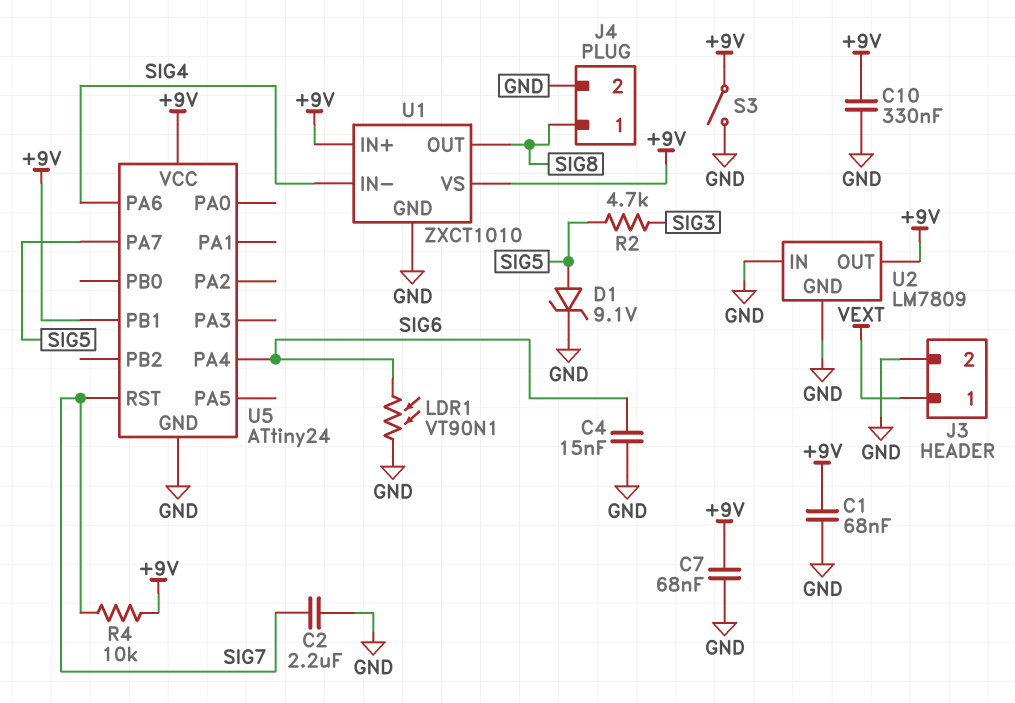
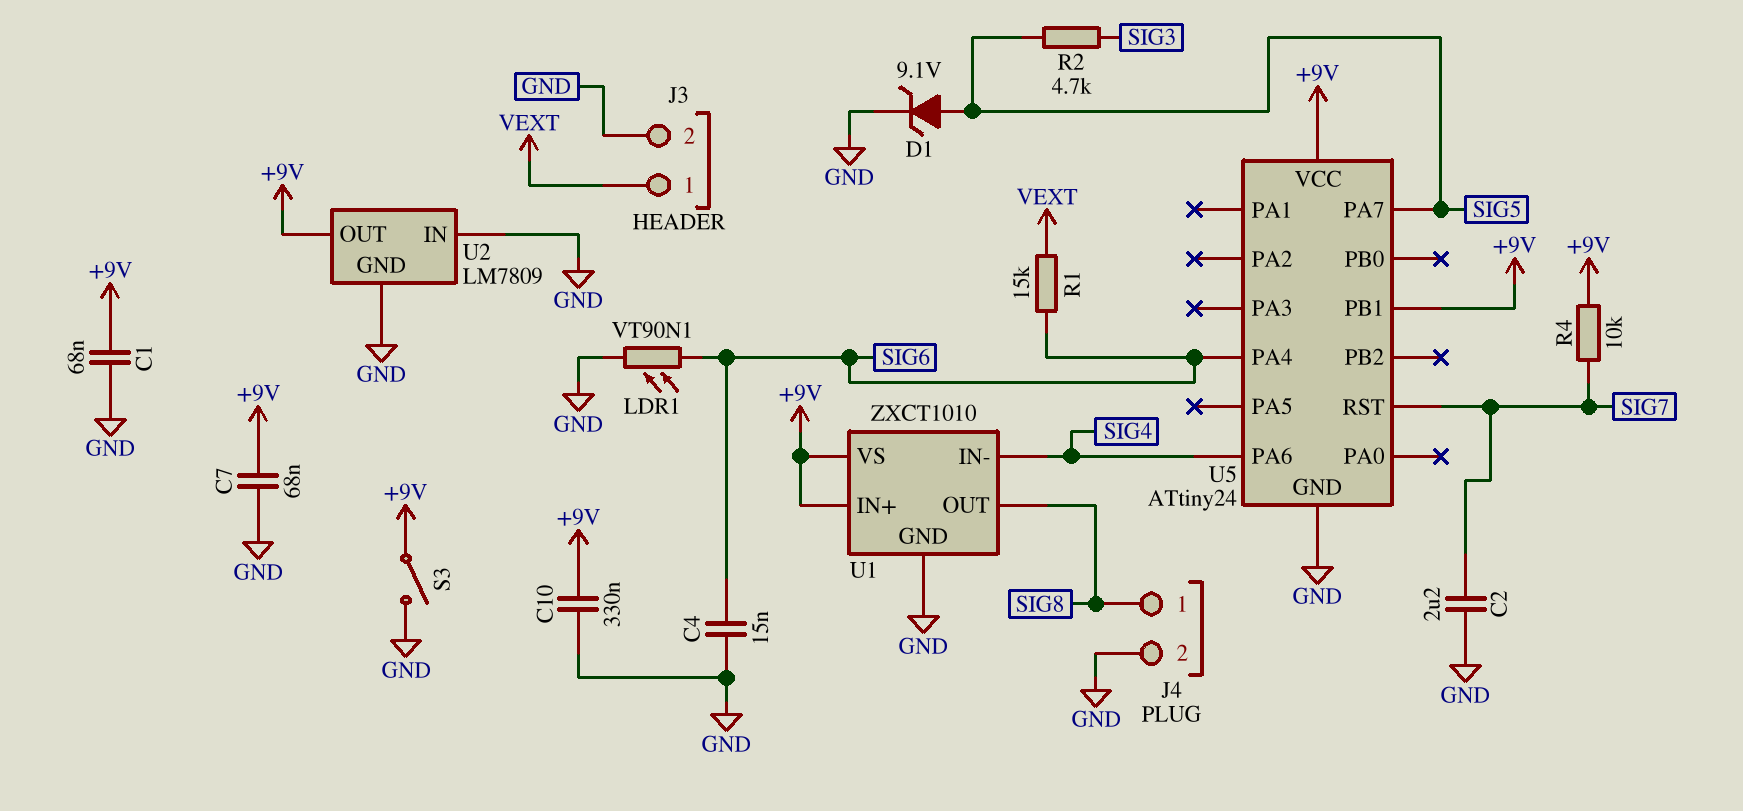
R1: none -> 15k (SIG6, VEXT)

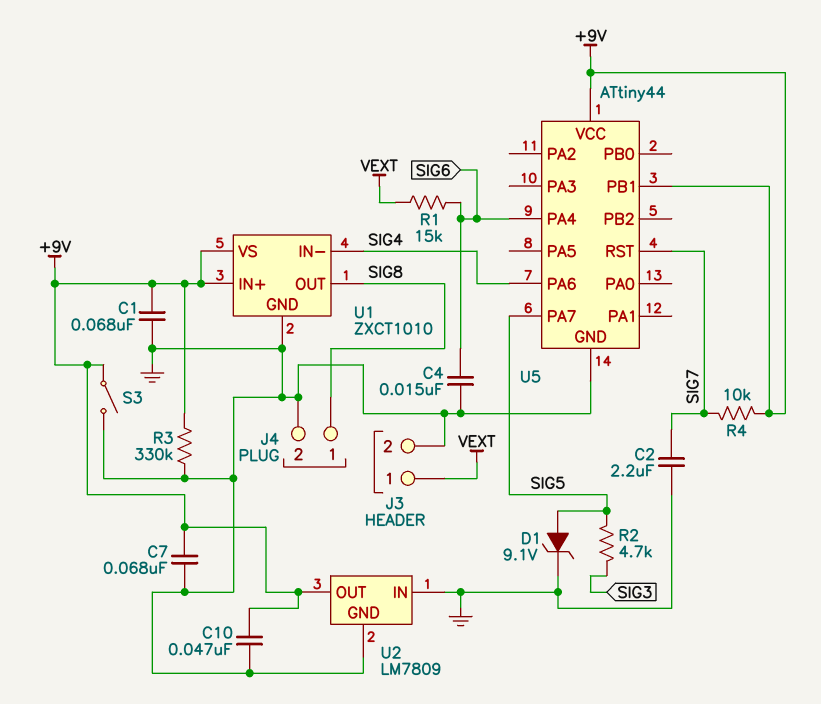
C10: 330nF (+9V, GND) -> 47nF (+9V, GND)
LDR1: VT90N1 (GND, SIG6) -> none
R3: none -> 330k (+9V, GND)
U5: ATtiny24 -> ATtiny44

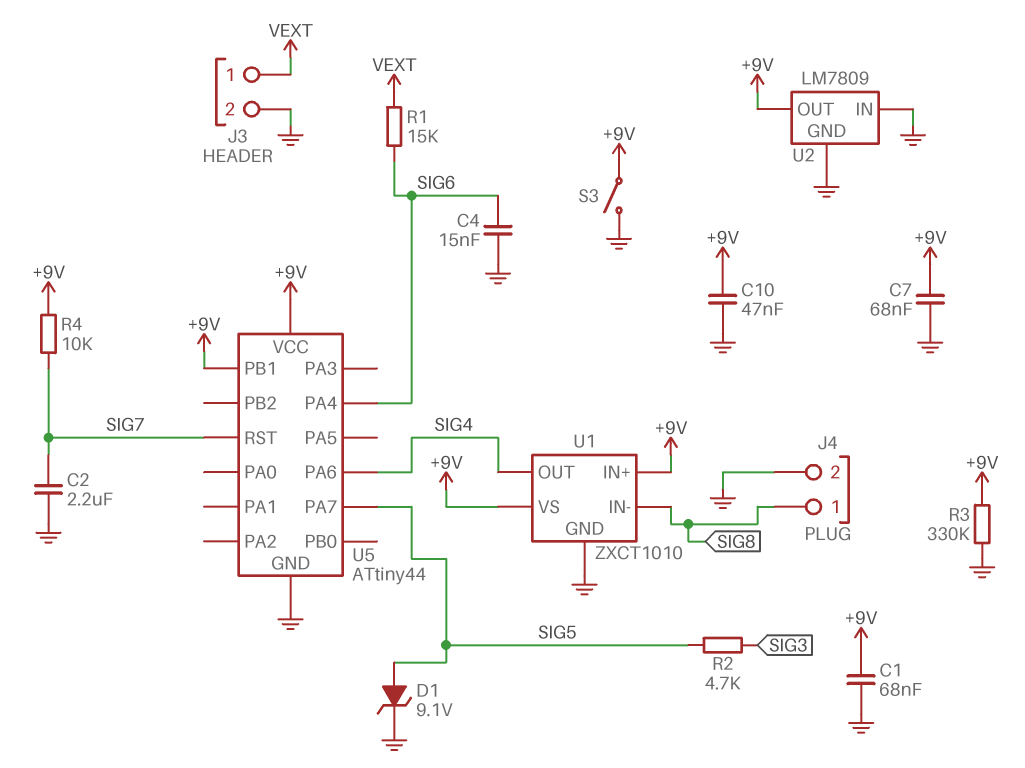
U1 pin IN-: SIG4 -> SIG8
U1 pin OUT: SIG8 -> SIG4

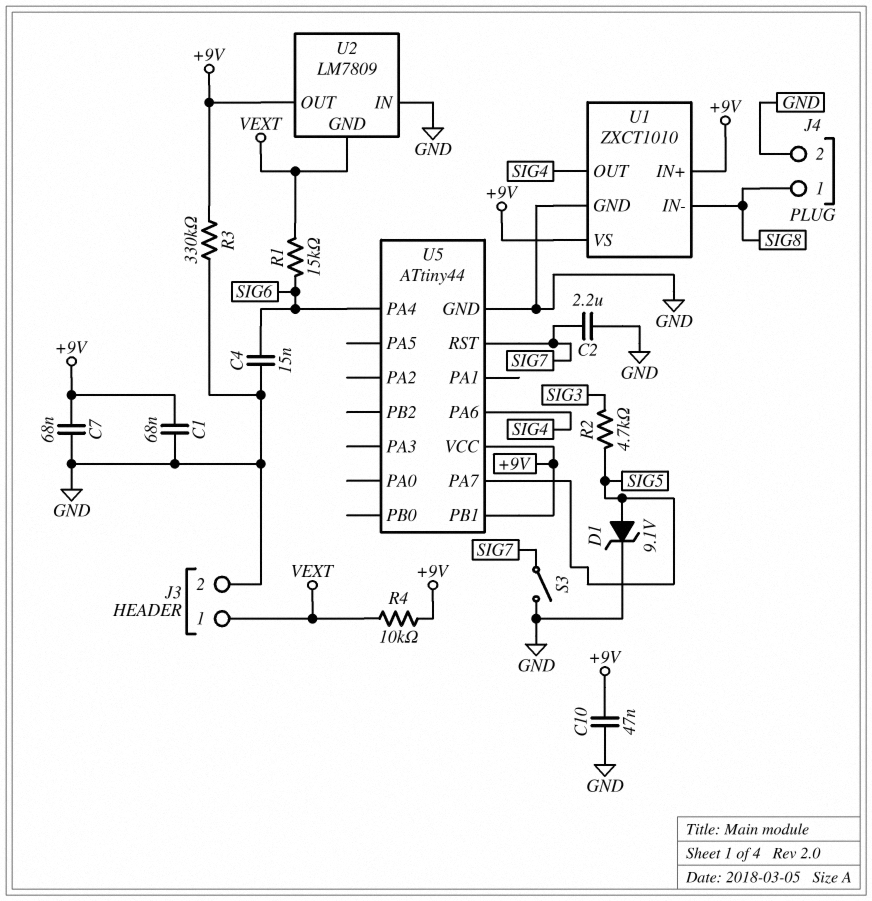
R4: 10k (+9V, SIG7) -> 10k (+9V, VEXT)
S3: switch (+9V, GND) -> switch (GND, SIG7)
U2 pin GND: GND -> VEXT

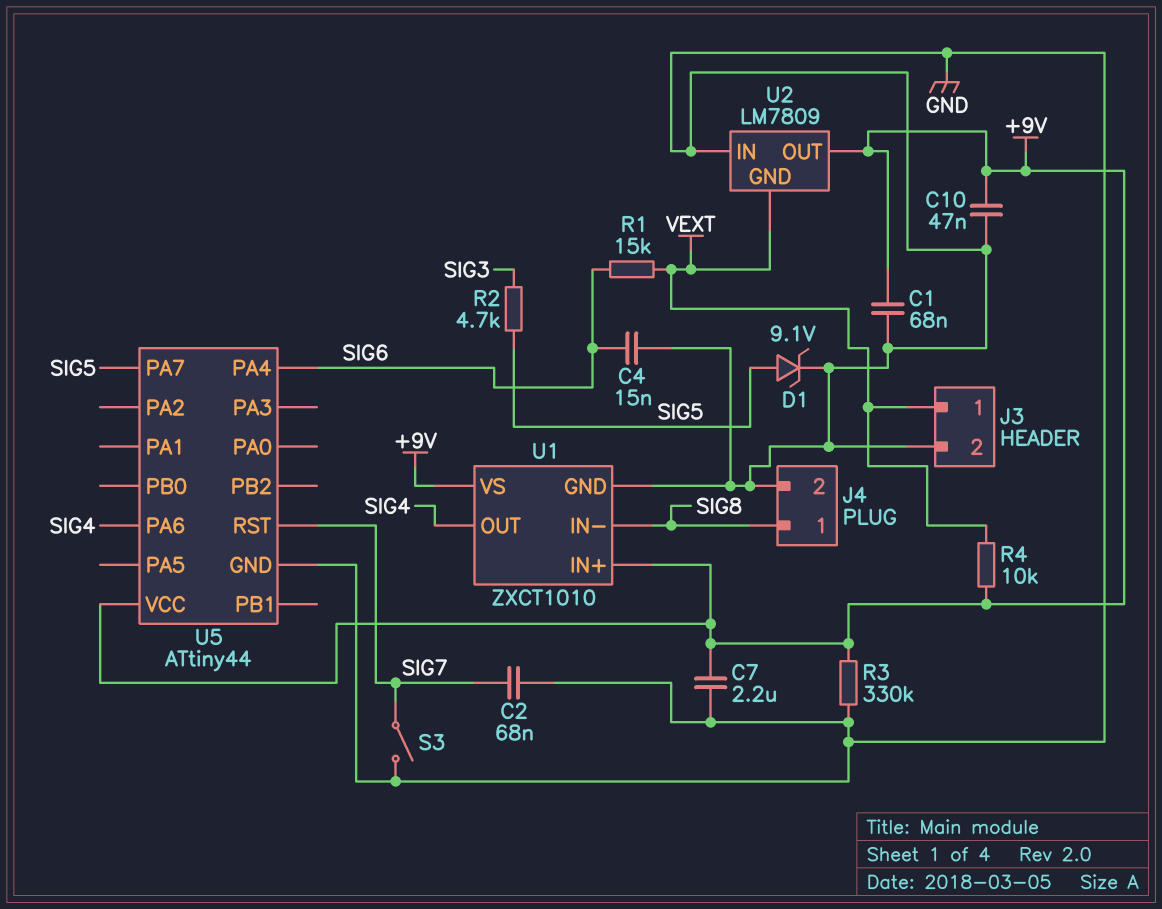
C2: 2.2uF (GND, SIG7) -> 68nF (GND, SIG7)
C7: 68nF (+9V, GND) -> 2.2uF (+9V, GND)
U5 pin PB1: +9V -> none

